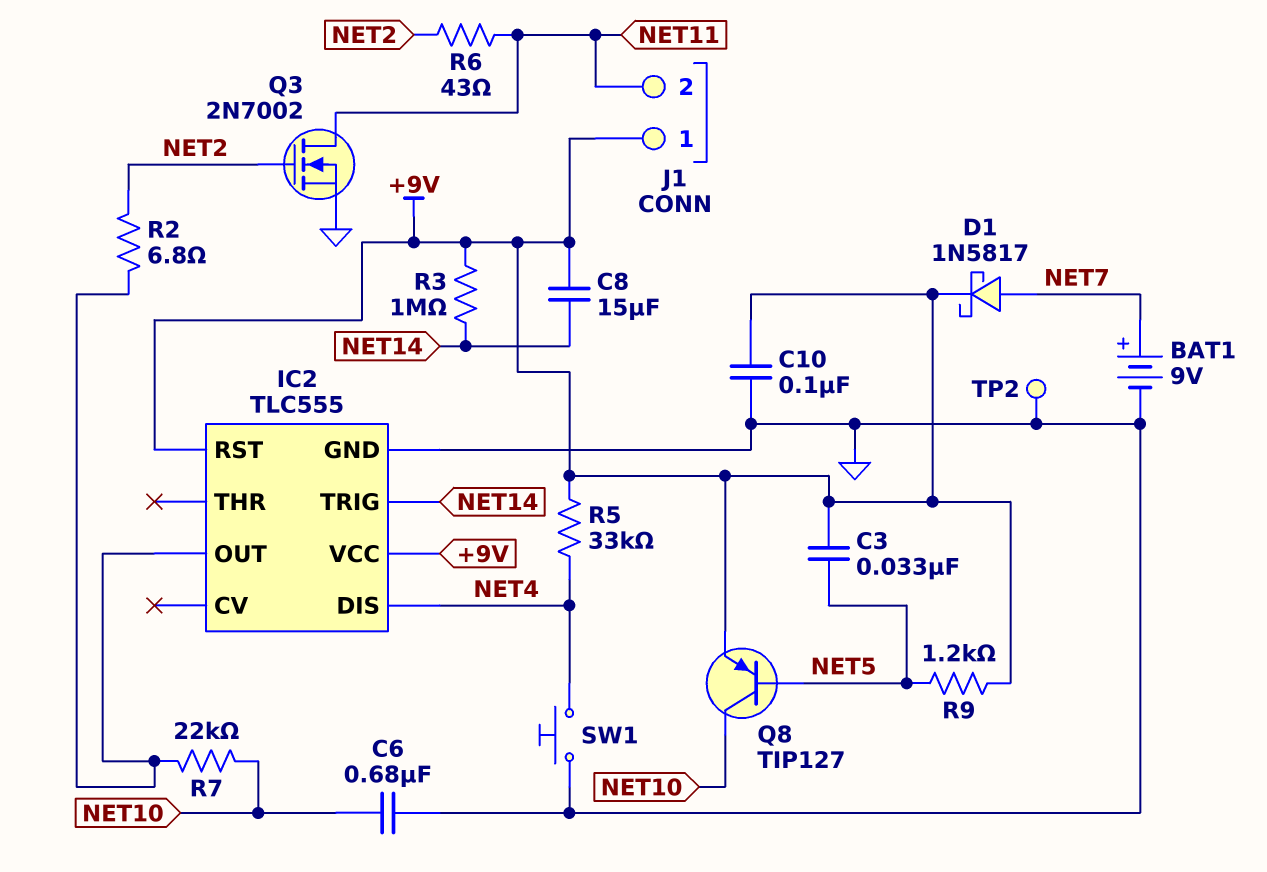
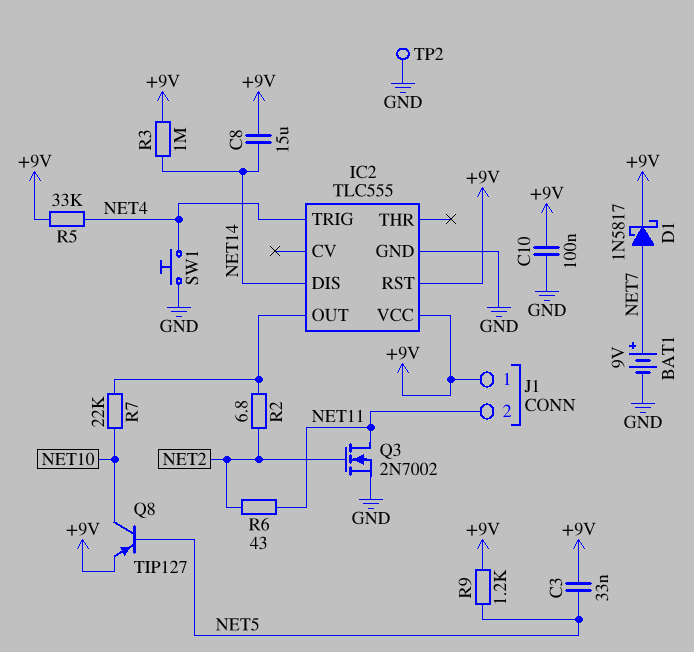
C6: 680nF (GND, NET10) -> none
IC2 pin DIS: NET4 -> NET14
IC2 pin TRIG: NET14 -> NET4

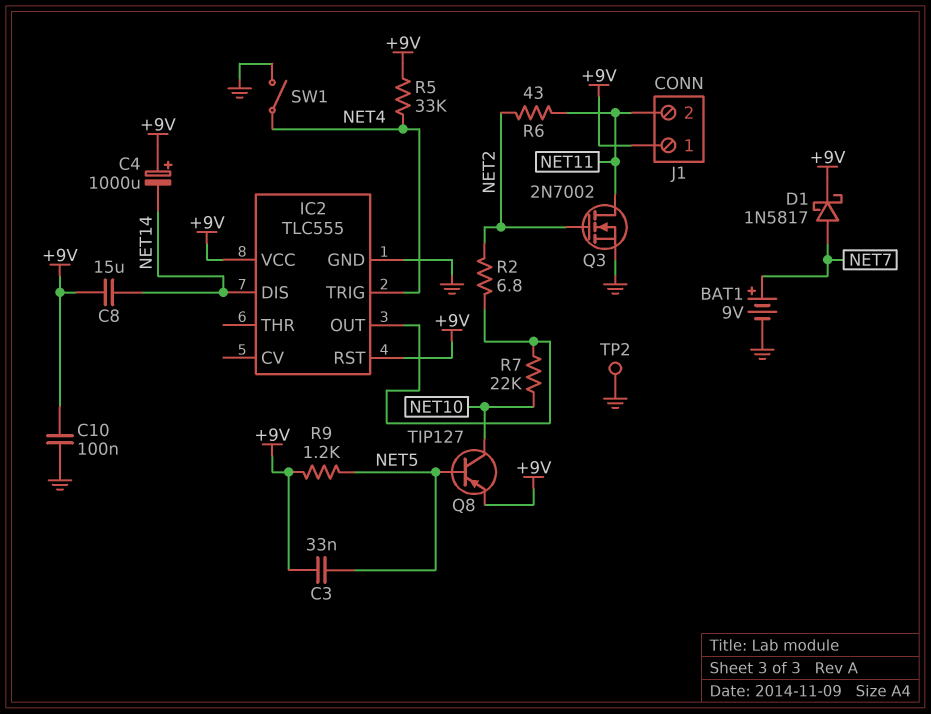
C4: none -> 1000uF (plus +9V, minus NET14)
R3: 1M (+9V, NET14) -> none
SW1: button (GND, NET4) -> switch (GND, NET4)

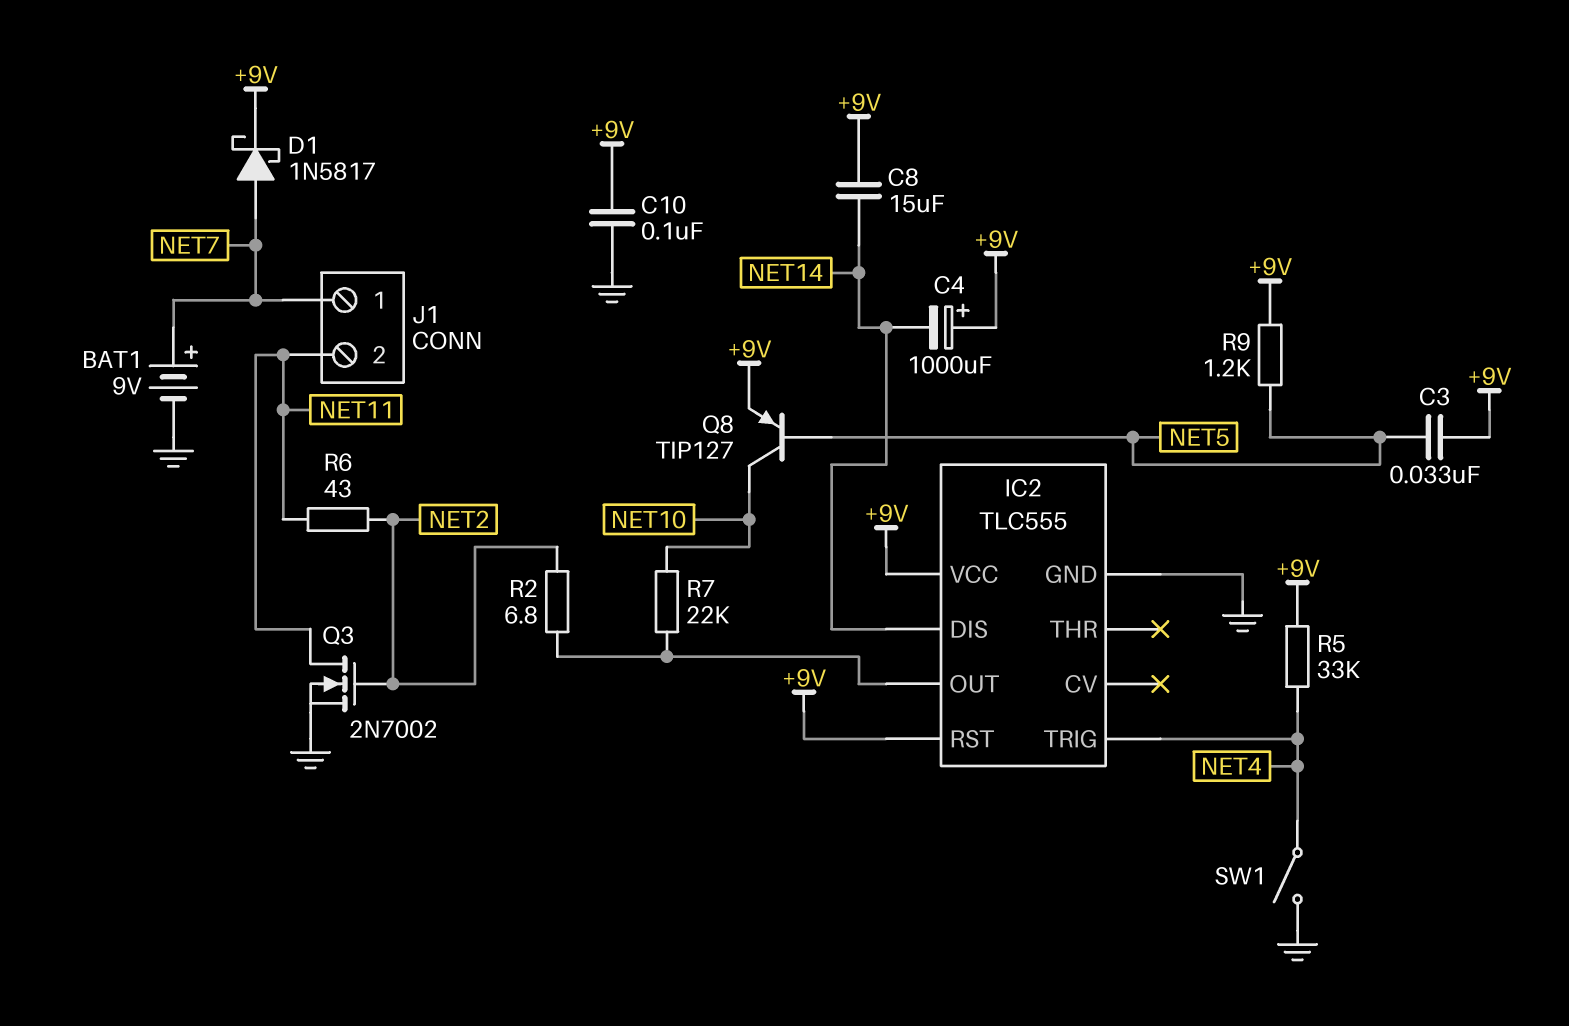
J1 pin 1: +9V -> NET7
TP2: test point (GND) -> none

